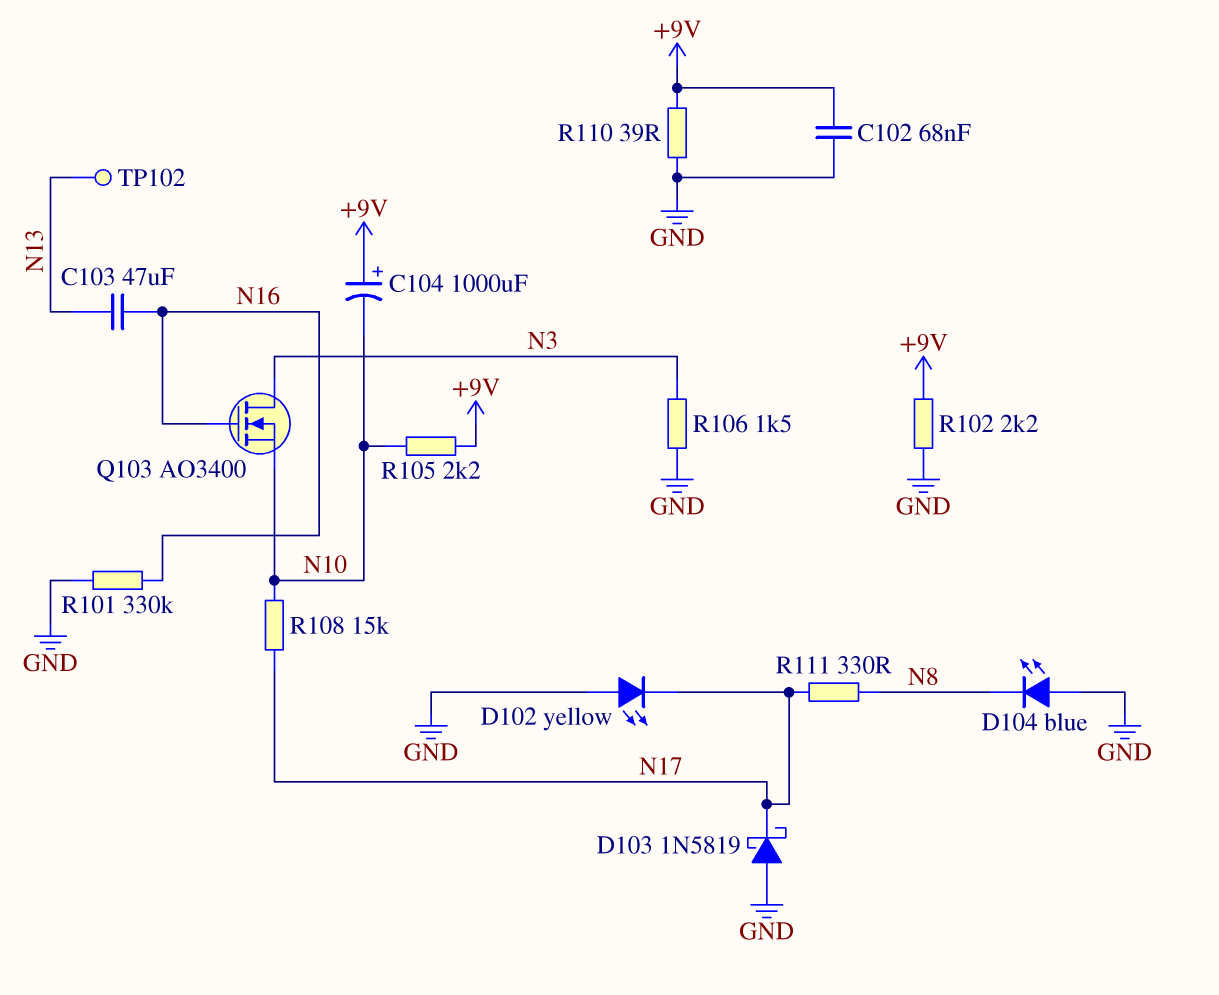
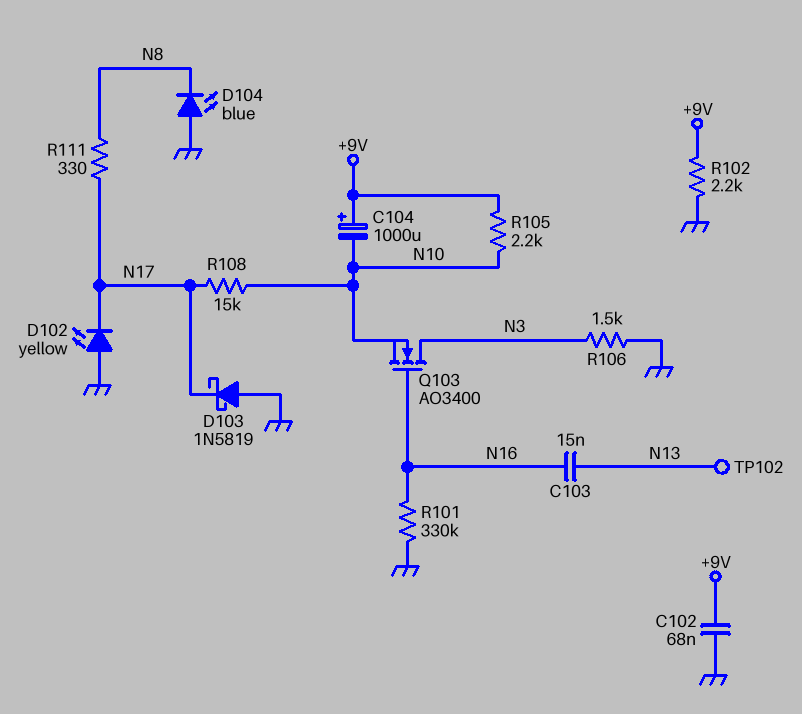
C103: 47uF (N13, N16) -> 15nF (N13, N16)
R110: 39 (+9V, GND) -> none

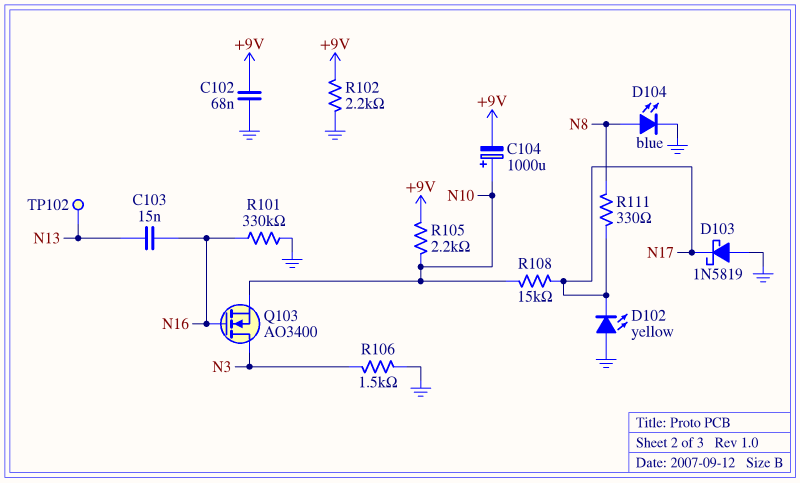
C104: 1000uF (plus +9V, minus N10) -> 1000uF (plus N10, minus +9V)
D104: LED blue (A GND, K N8) -> LED blue (A N8, K GND)

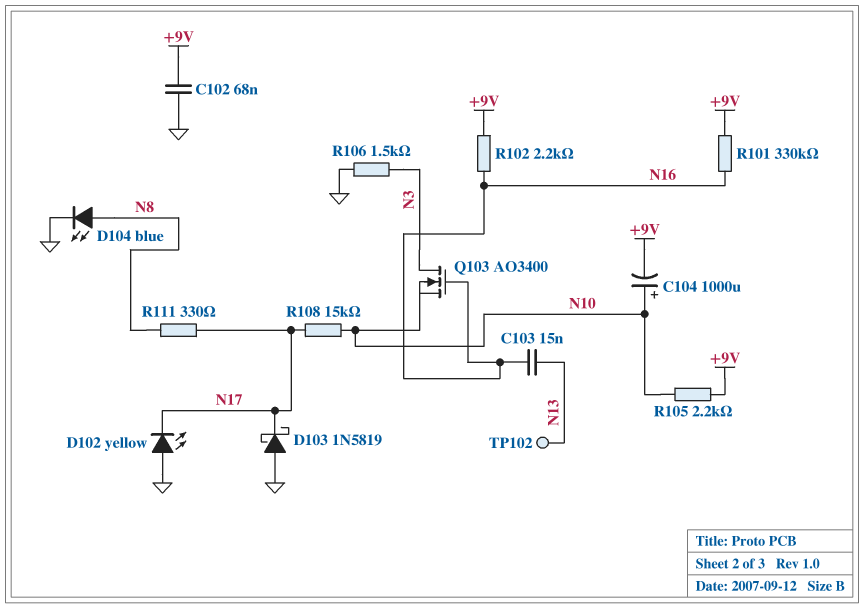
R101: 330k (GND, N16) -> 330k (+9V, N16)
R102: 2.2k (+9V, GND) -> 2.2k (+9V, N16)

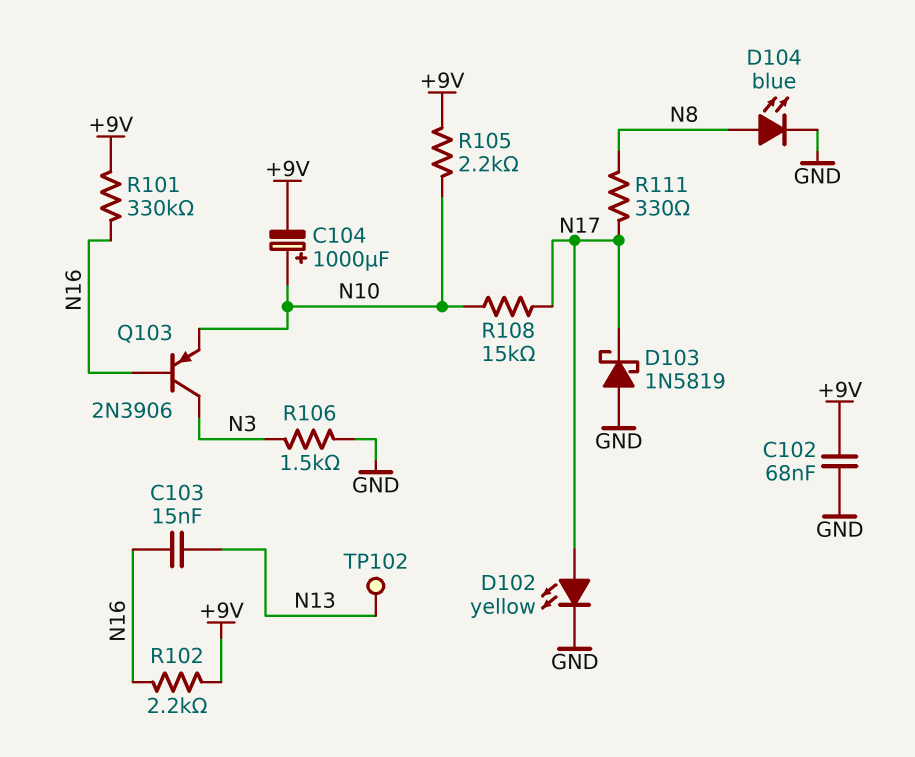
D102: LED yellow (A GND, K N17) -> LED yellow (A N17, K GND)
Q103: NMOS AO3400 (G N16, D N3, S N10) -> PNP 2N3906 (B N16, C N3, E N10)

